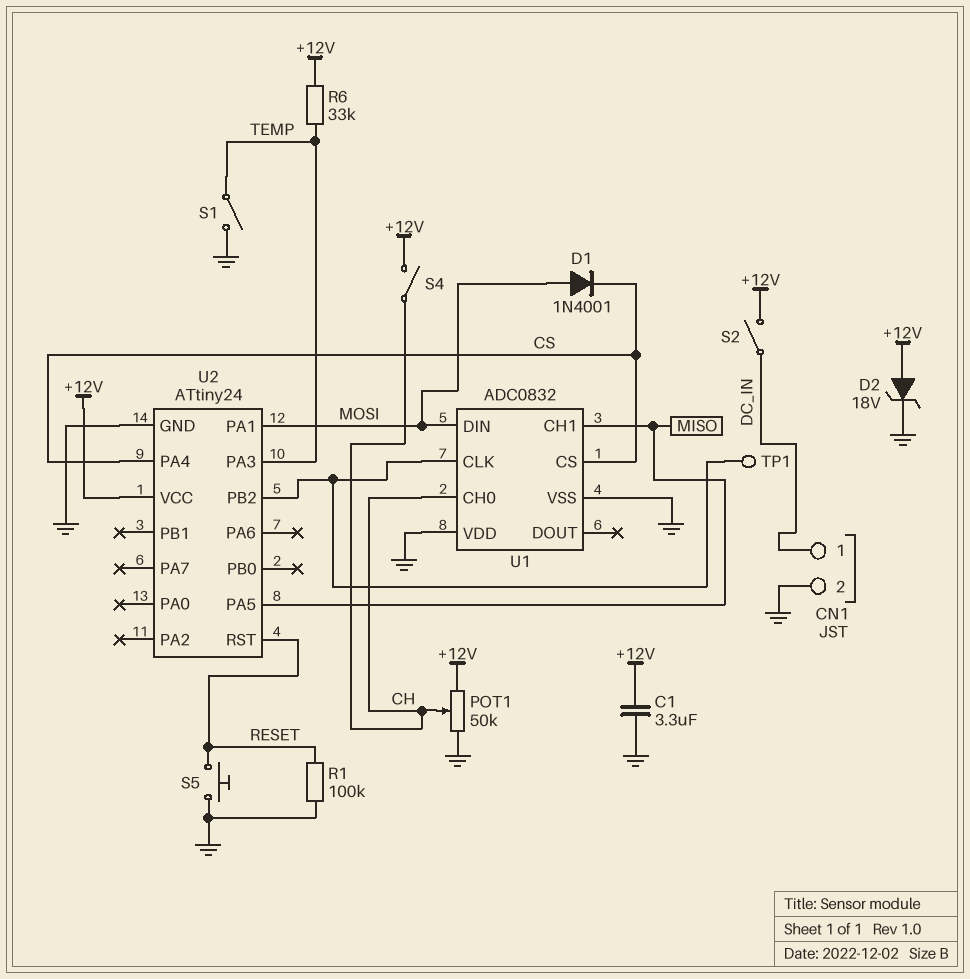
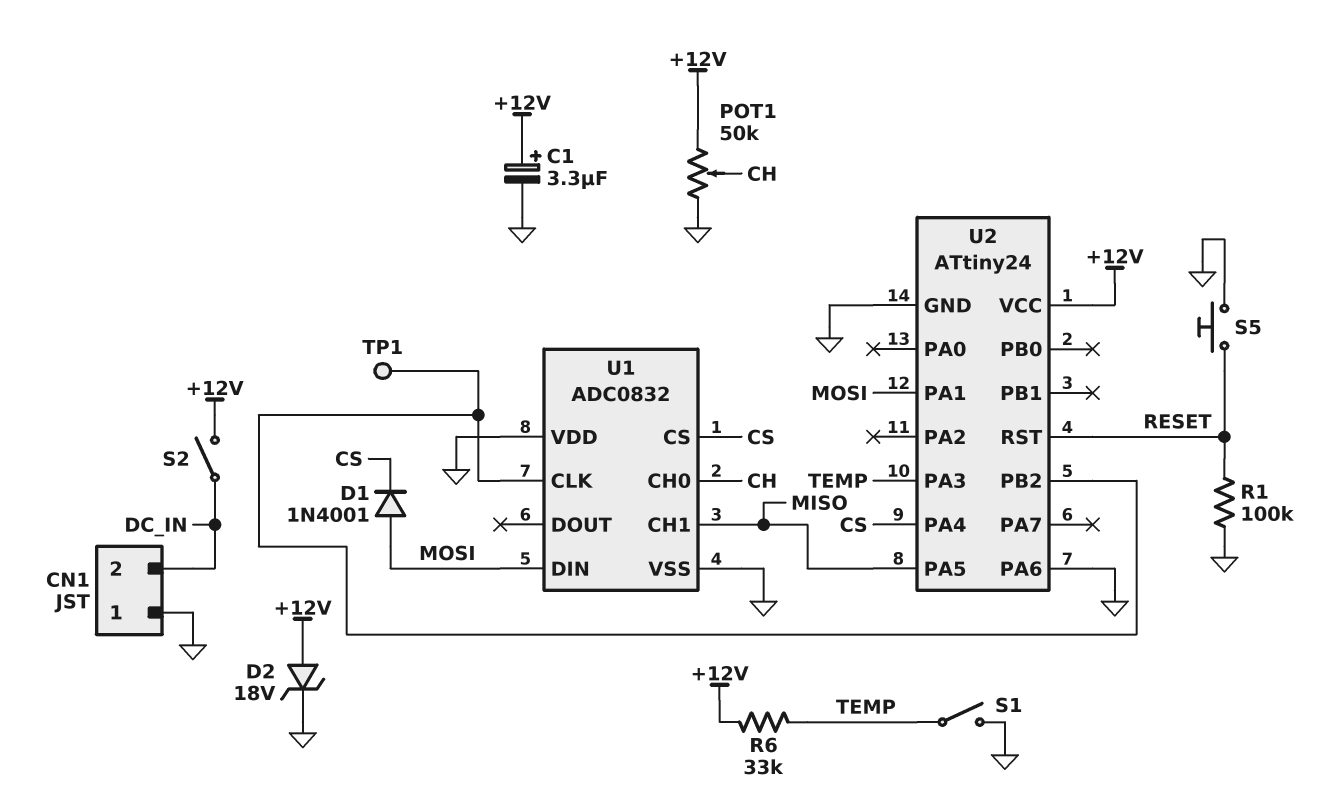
C1: 3.3uF (+12V, GND) -> 3.3uF (plus +12V, minus GND)
CN1 pin 1: DC_IN -> GND
CN1 pin 2: GND -> DC_IN
S4: switch (+12V, CH) -> none
U2 pin PA6: none -> GND

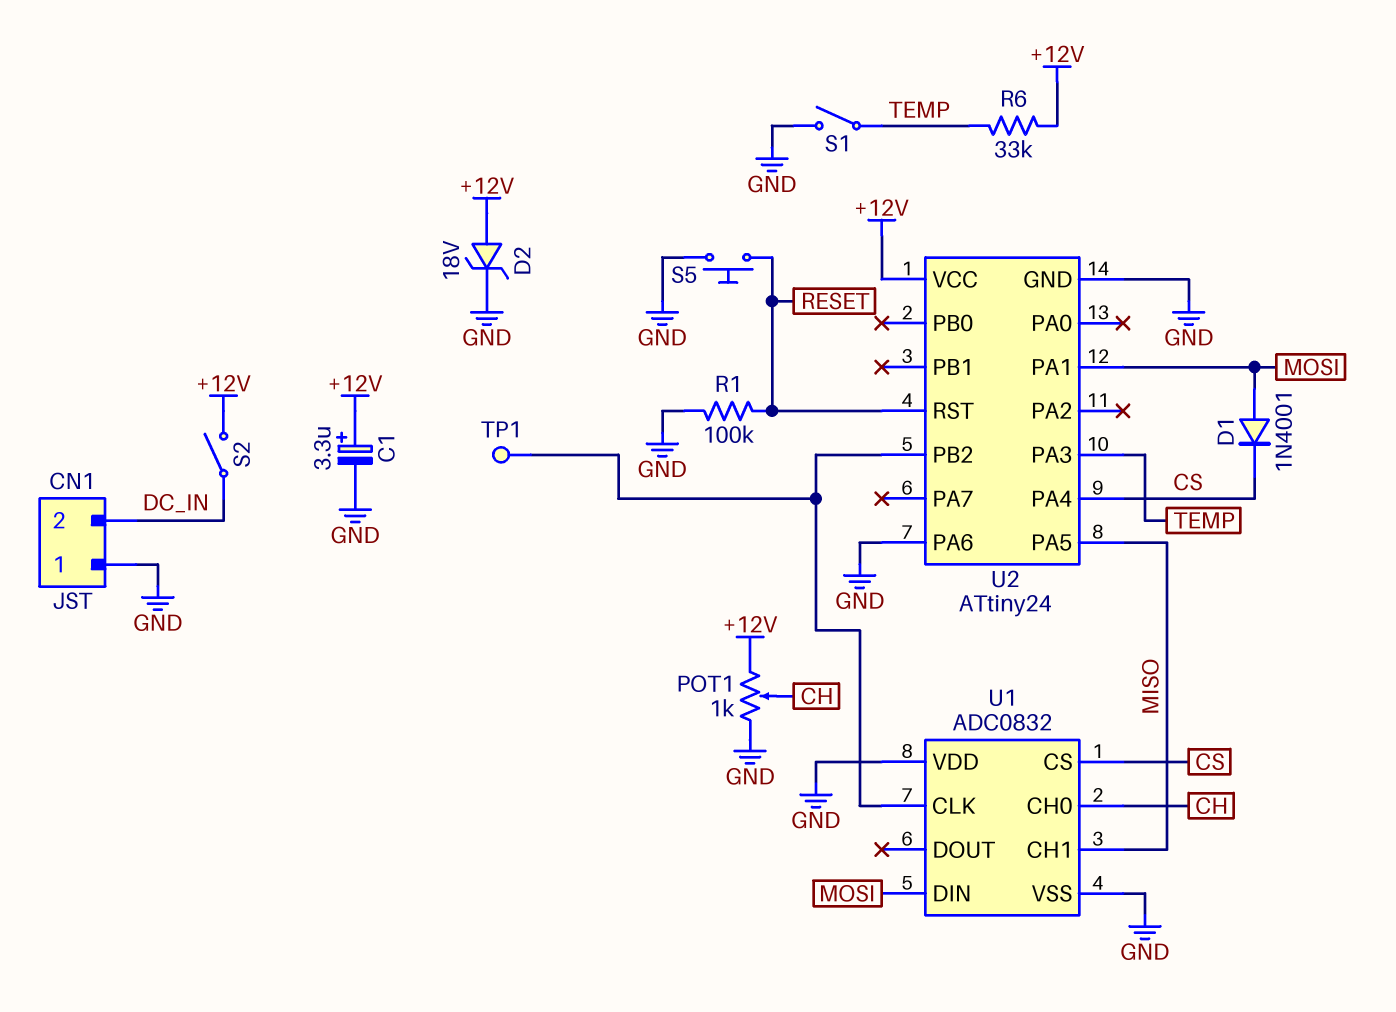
POT1: 50k (+12V, GND, wiper CH) -> 1k (+12V, GND, wiper CH)

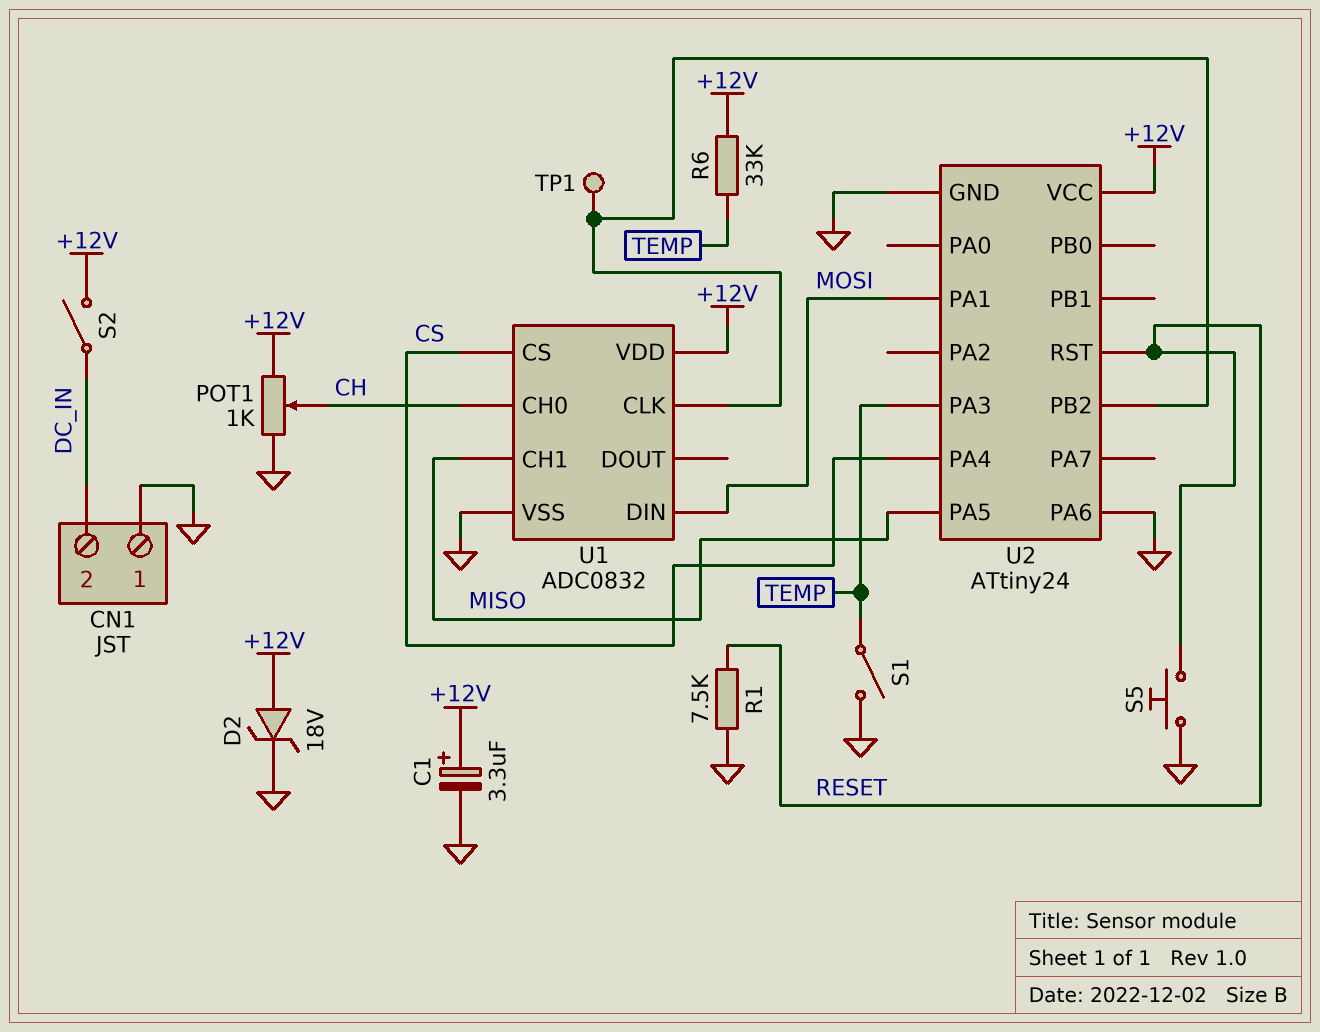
D1: diode 1N4001 (A MOSI, K CS) -> none
R1: 100k (GND, RESET) -> 7.5k (GND, RESET)
U1 pin VDD: GND -> +12V

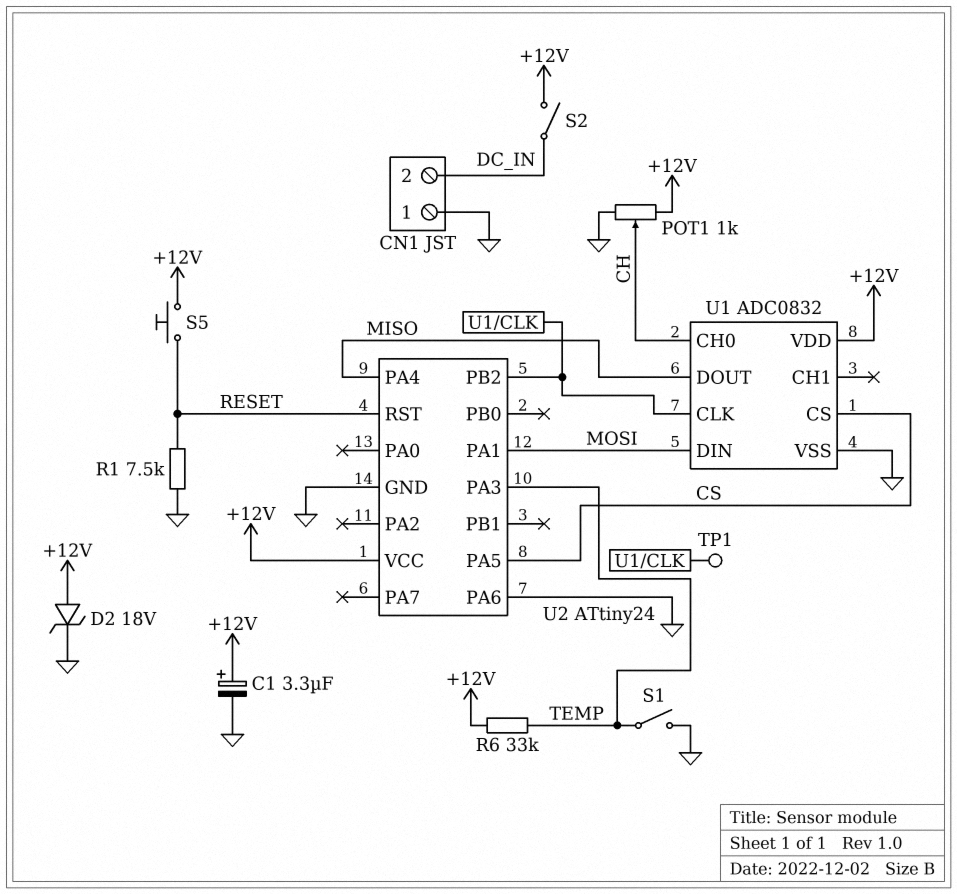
S5: button (GND, RESET) -> button (+12V, RESET)
U1 pin CH1: MISO -> none
U1 pin DOUT: none -> MISO
U2 pin PA4: CS -> MISO
U2 pin PA5: MISO -> CS

